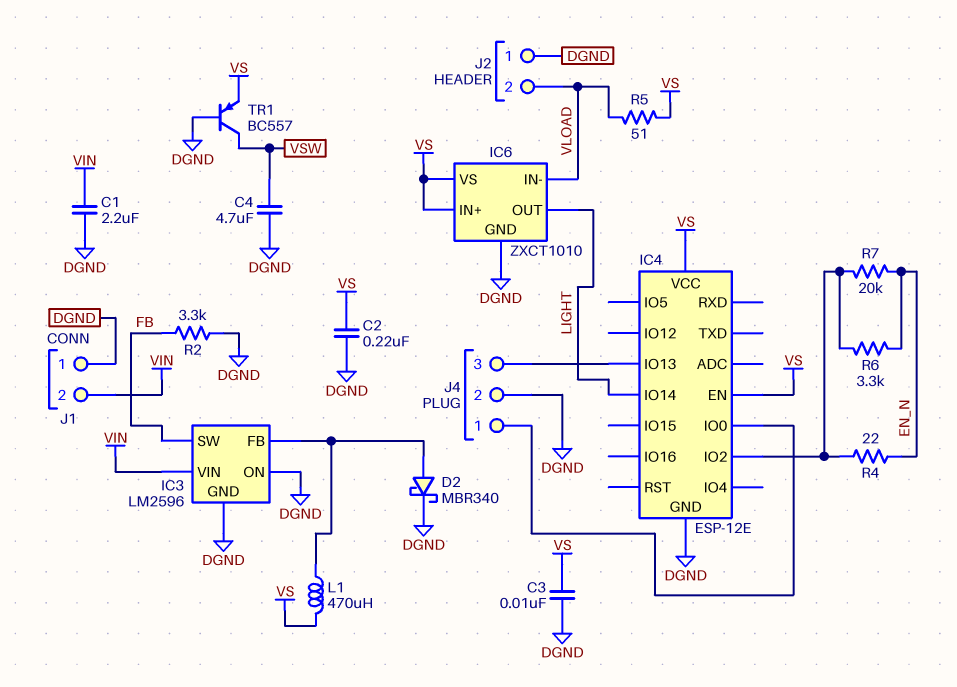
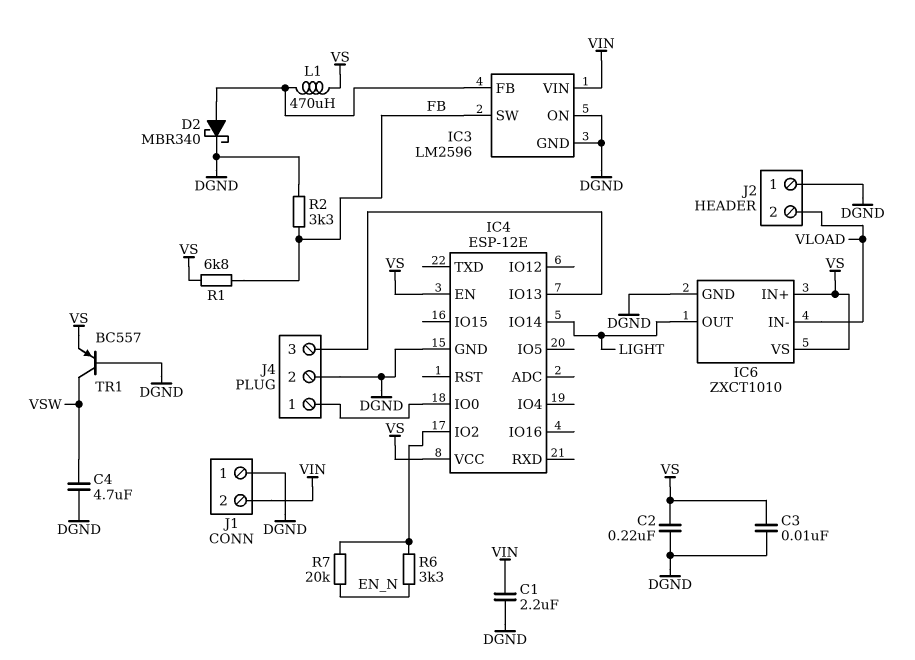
R1: none -> 6.8k (FB, VS)
R4: 22 (EN_N, IC4/IO2) -> none
R5: 51 (VLOAD, VS) -> none

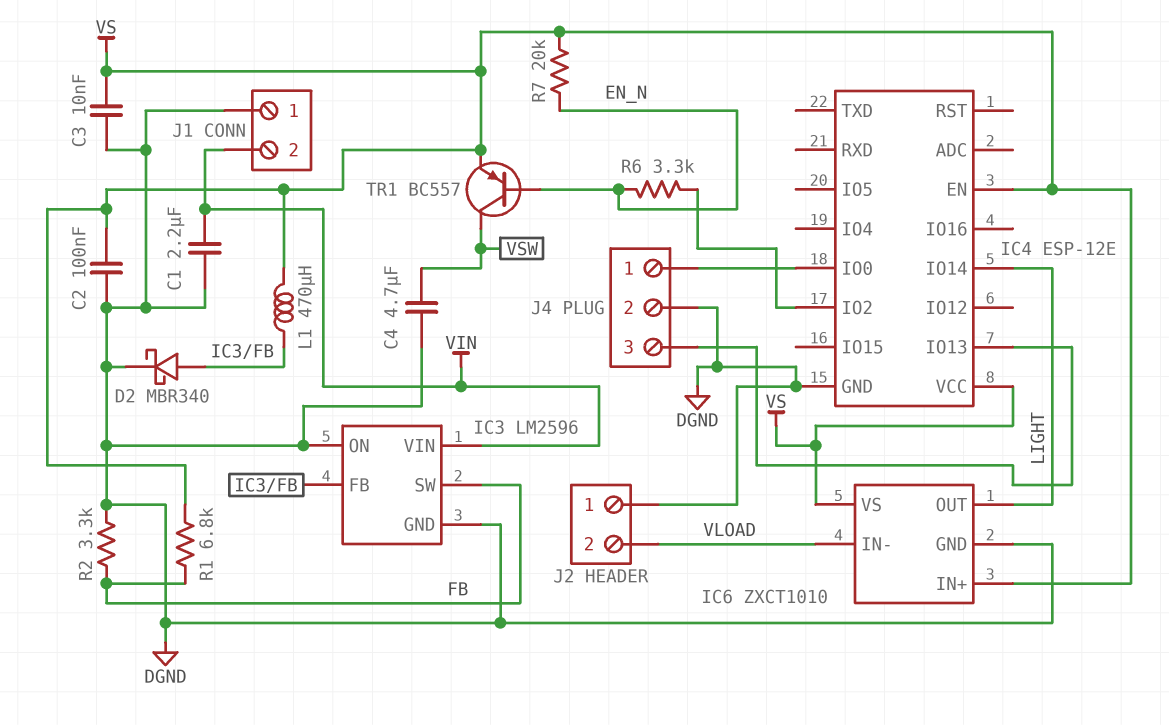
C2: 220nF (DGND, VS) -> 100nF (DGND, VS)
R7: 20k (EN_N, IC4/IO2) -> 20k (EN_N, VS)
TR1: PNP BC557 (B DGND, C VSW, E VS) -> PNP BC557 (B EN_N, C VSW, E VS)

